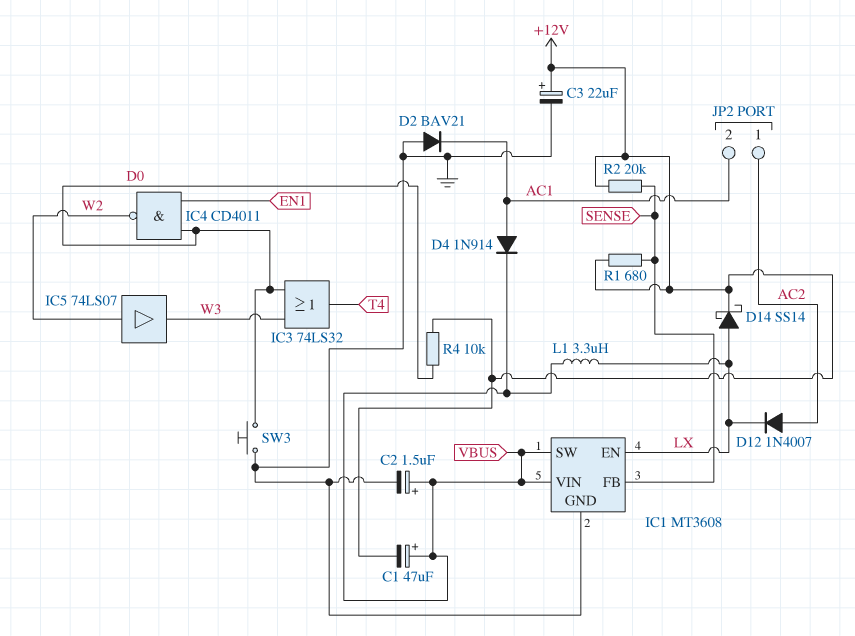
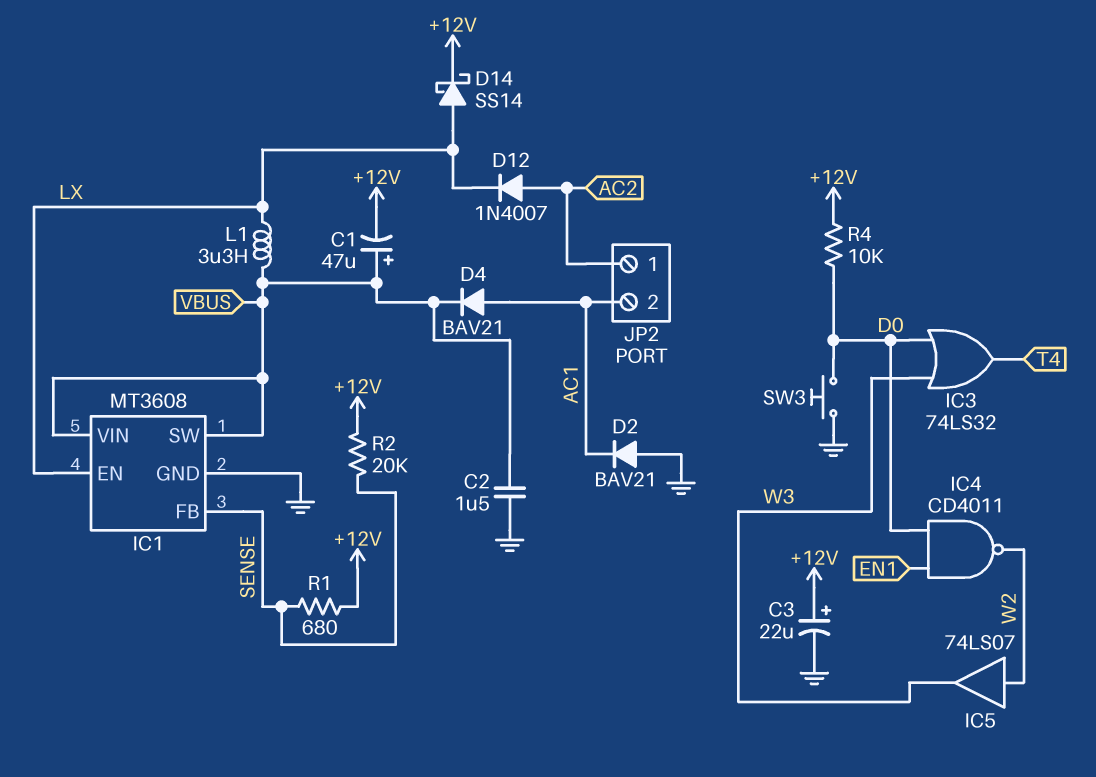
C2: 1.5uF (plus VBUS, minus GND) -> 1.5uF (GND, VBUS)
D4: diode 1N914 (A AC1, K VBUS) -> diode BAV21 (A AC1, K VBUS)

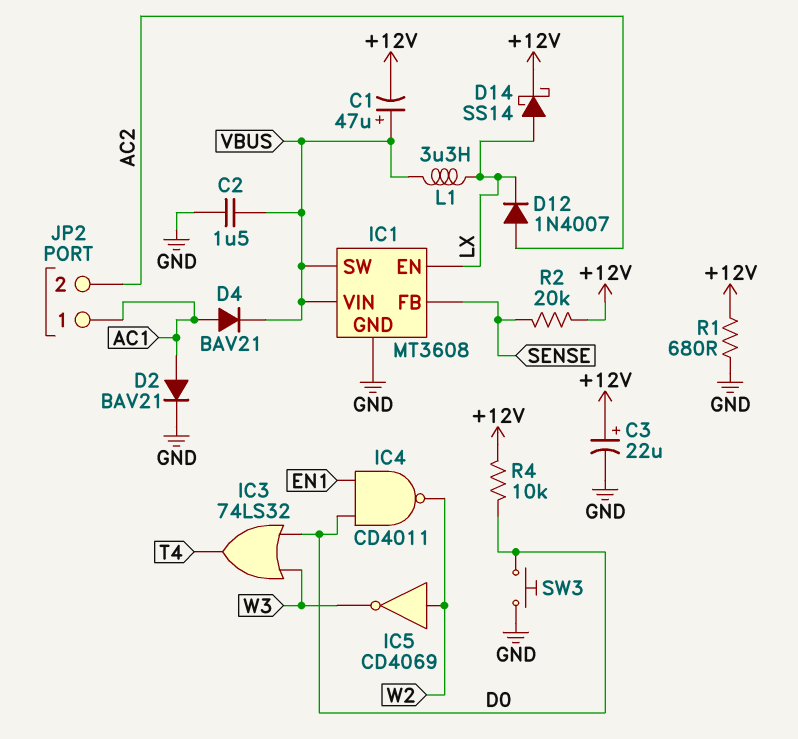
D2: diode BAV21 (A GND, K AC1) -> diode BAV21 (A AC1, K GND)
IC5: buffer 74LS07 (in W2, out W3) -> NOT CD4069 (in W2, out W3)
JP2 pin 1: AC2 -> AC1
JP2 pin 2: AC1 -> AC2
R1: 680 (+12V, SENSE) -> 680 (+12V, GND)

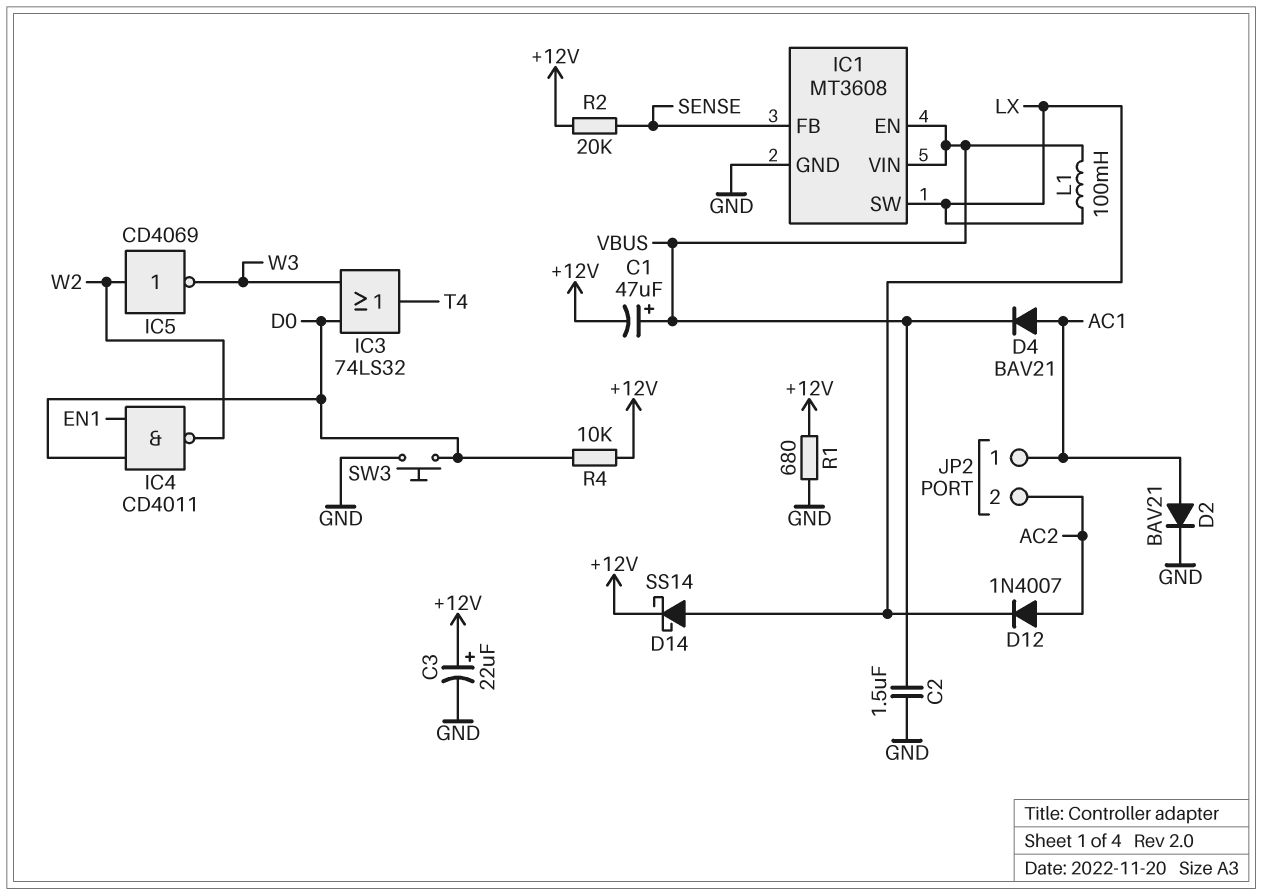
IC1 pin EN: LX -> VBUS
IC1 pin SW: VBUS -> LX
L1: 3.3uH (LX, VBUS) -> 100mH (LX, VBUS)

